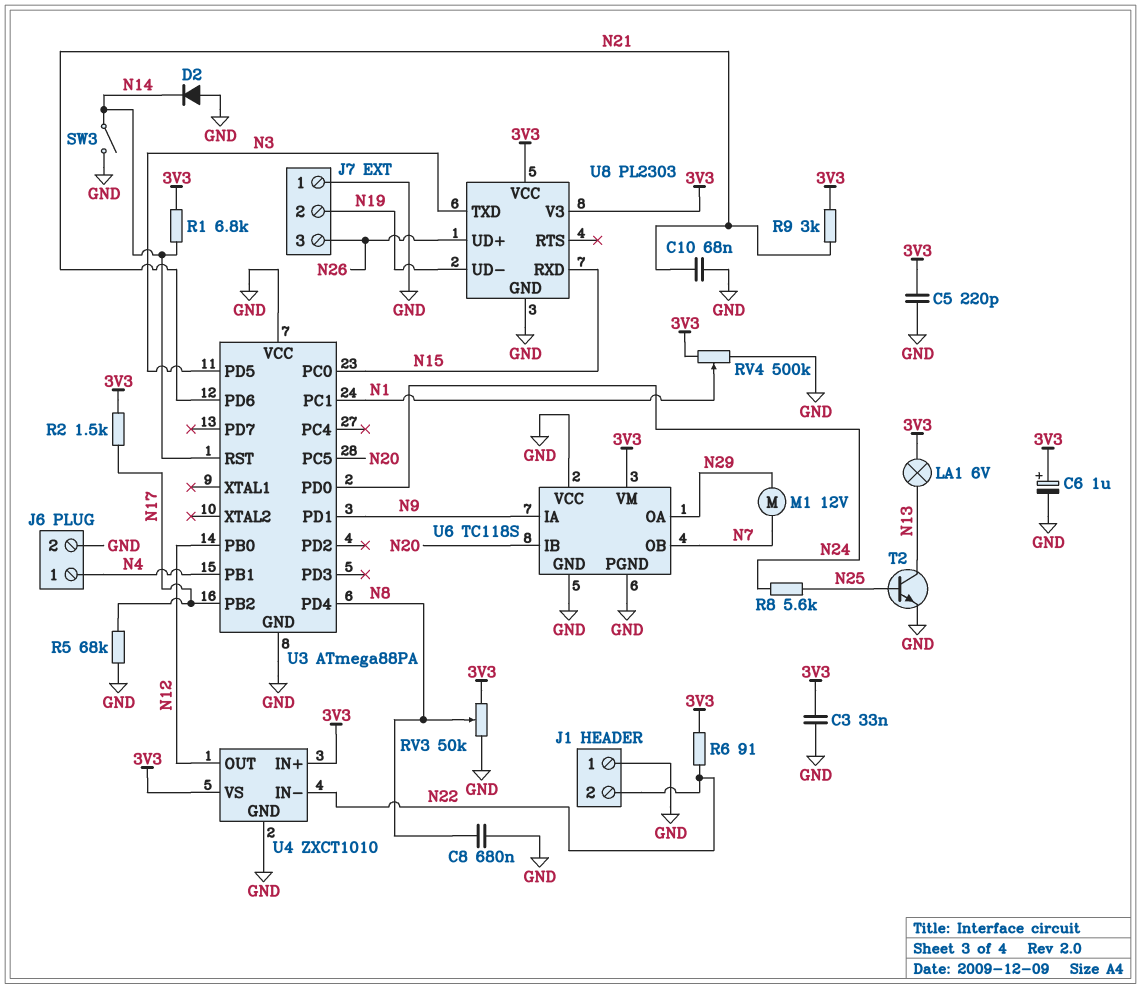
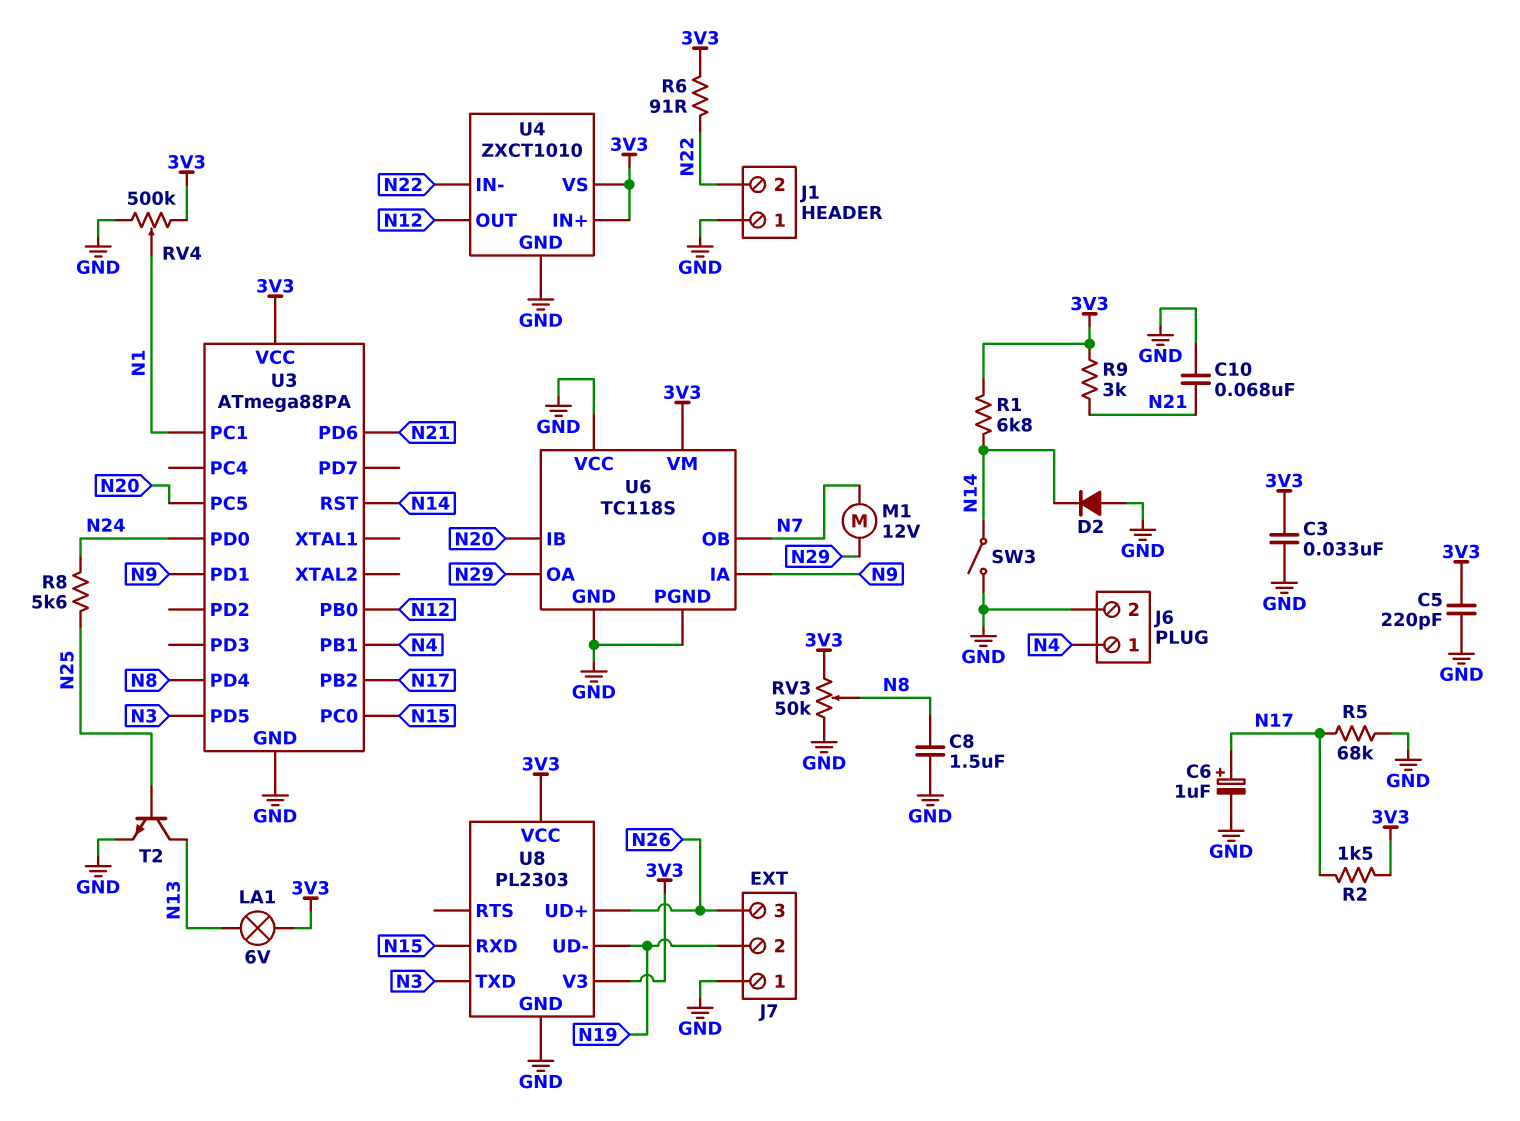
C6: 1uF (plus 3V3, minus GND) -> 1uF (plus N17, minus GND)
C8: 680nF (GND, N8) -> 1.5uF (GND, N8)
U3 pin VCC: GND -> 3V3

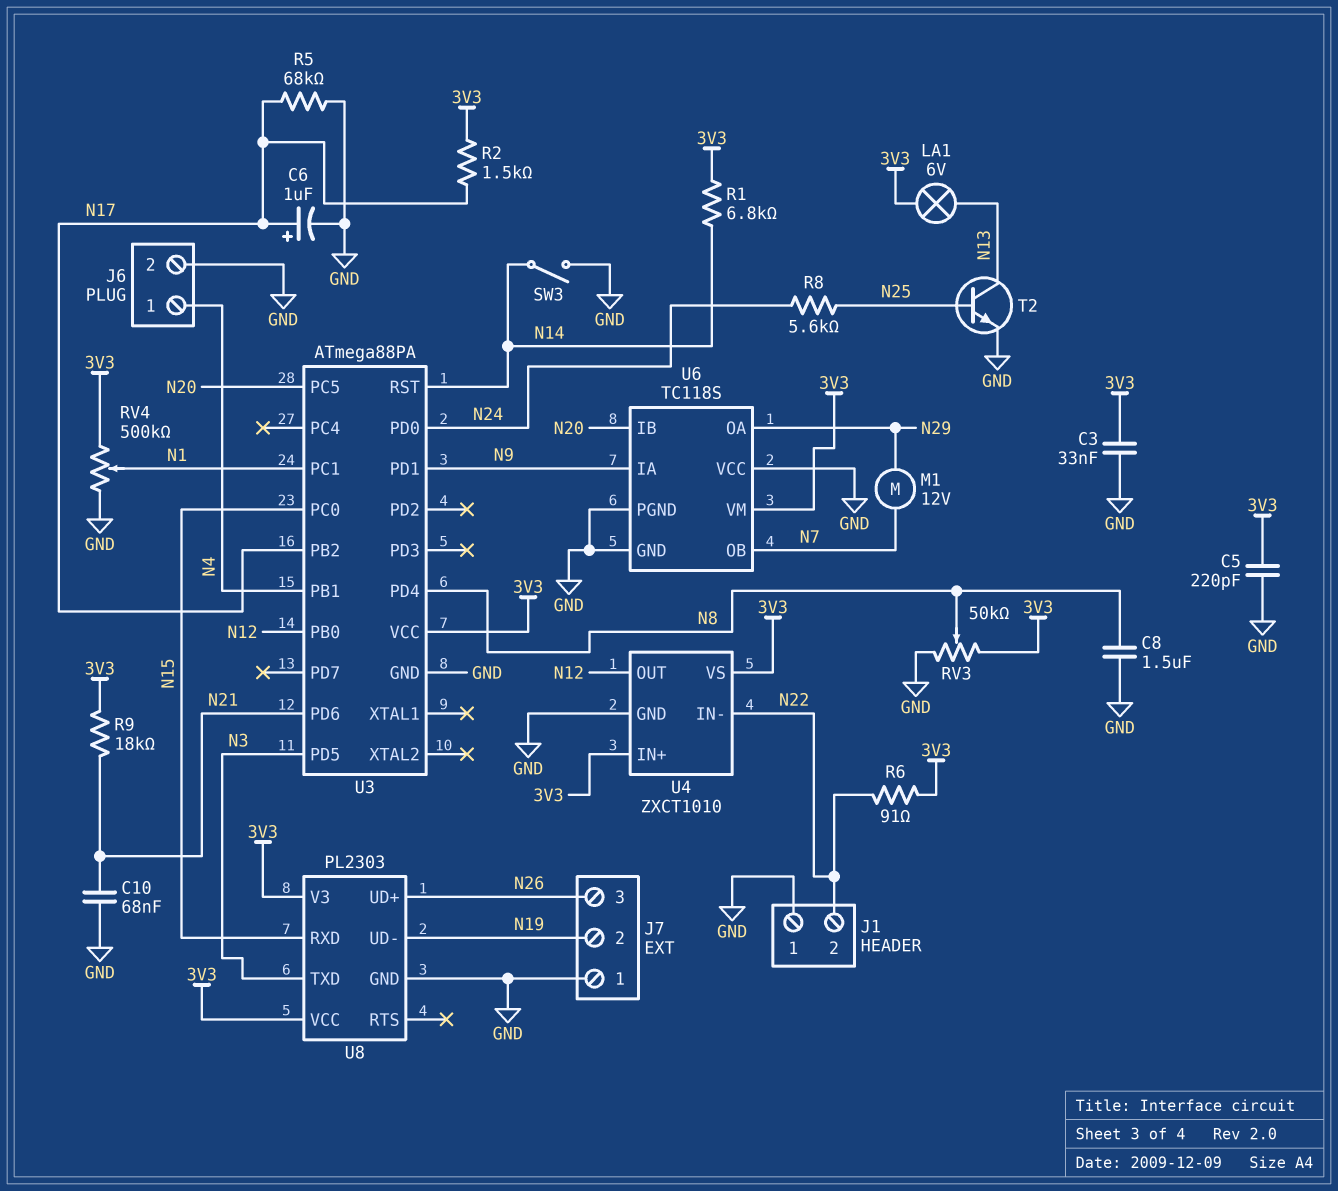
D2: diode (A GND, K N14) -> none
R9: 3k (3V3, N21) -> 18k (3V3, N21)

